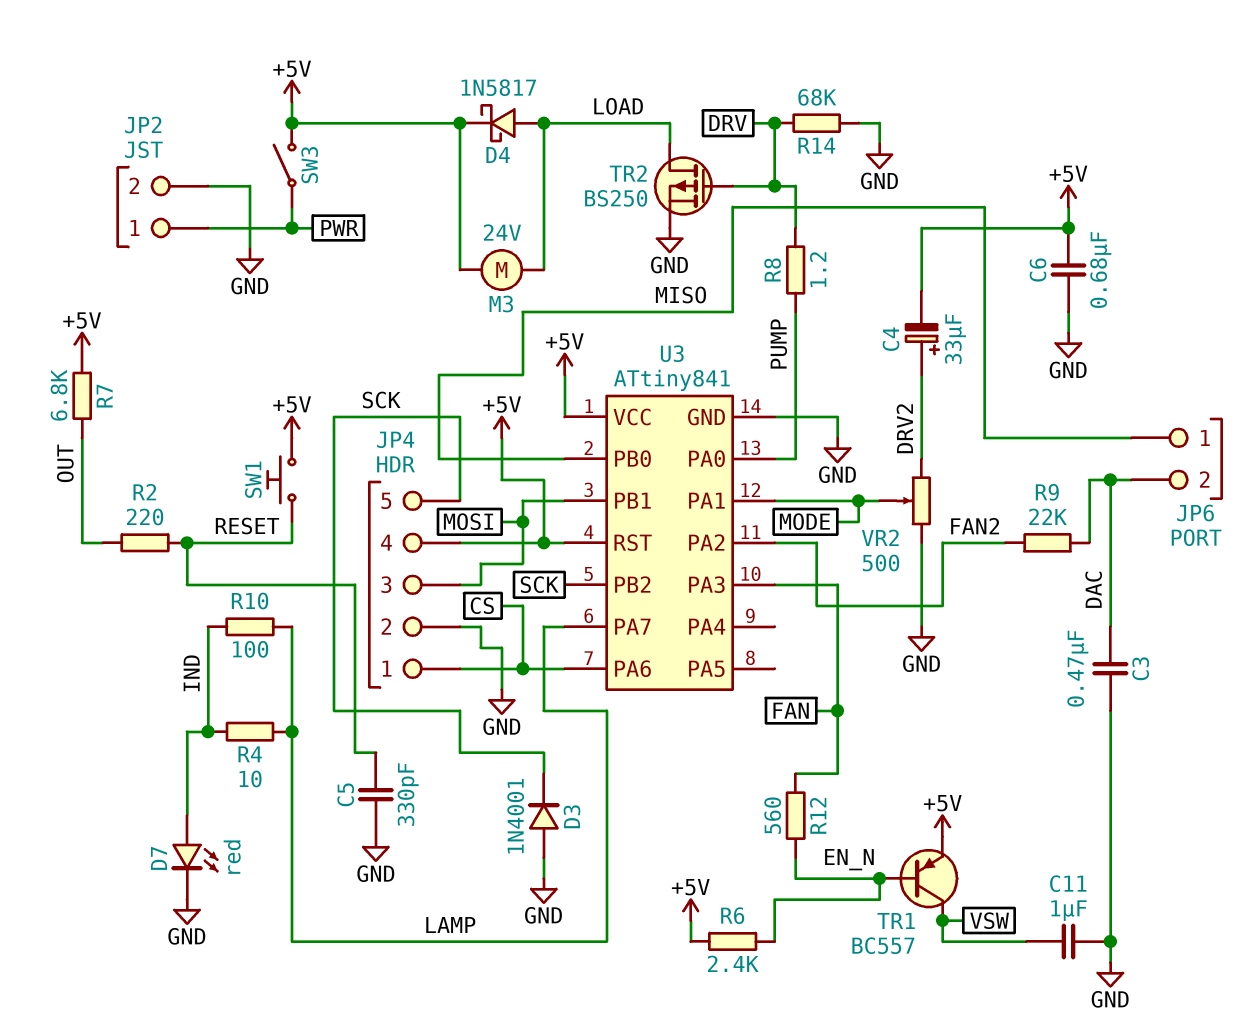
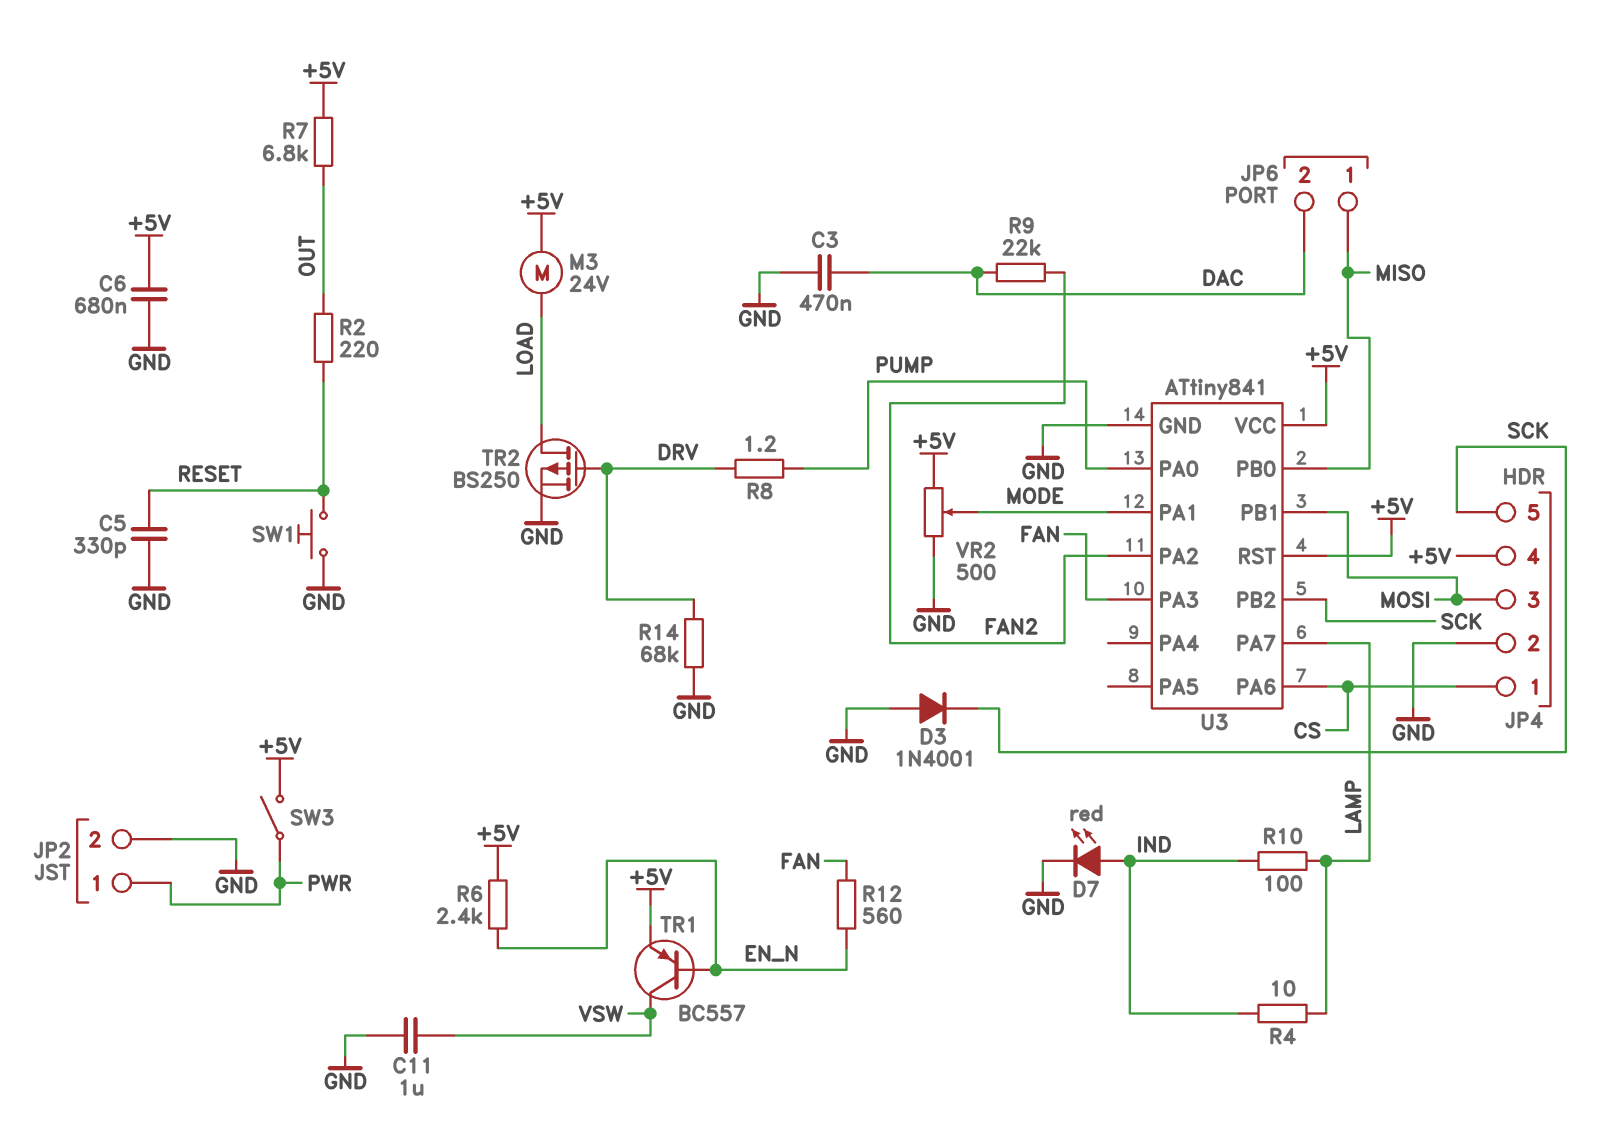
C4: 33uF (plus DRV2, minus +5V) -> none
D4: schottky 1N5817 (A LOAD, K +5V) -> none
SW1: button (+5V, RESET) -> button (GND, RESET)
VR2: 500 (DRV2, GND, wiper MODE) -> 500 (+5V, GND, wiper MODE)

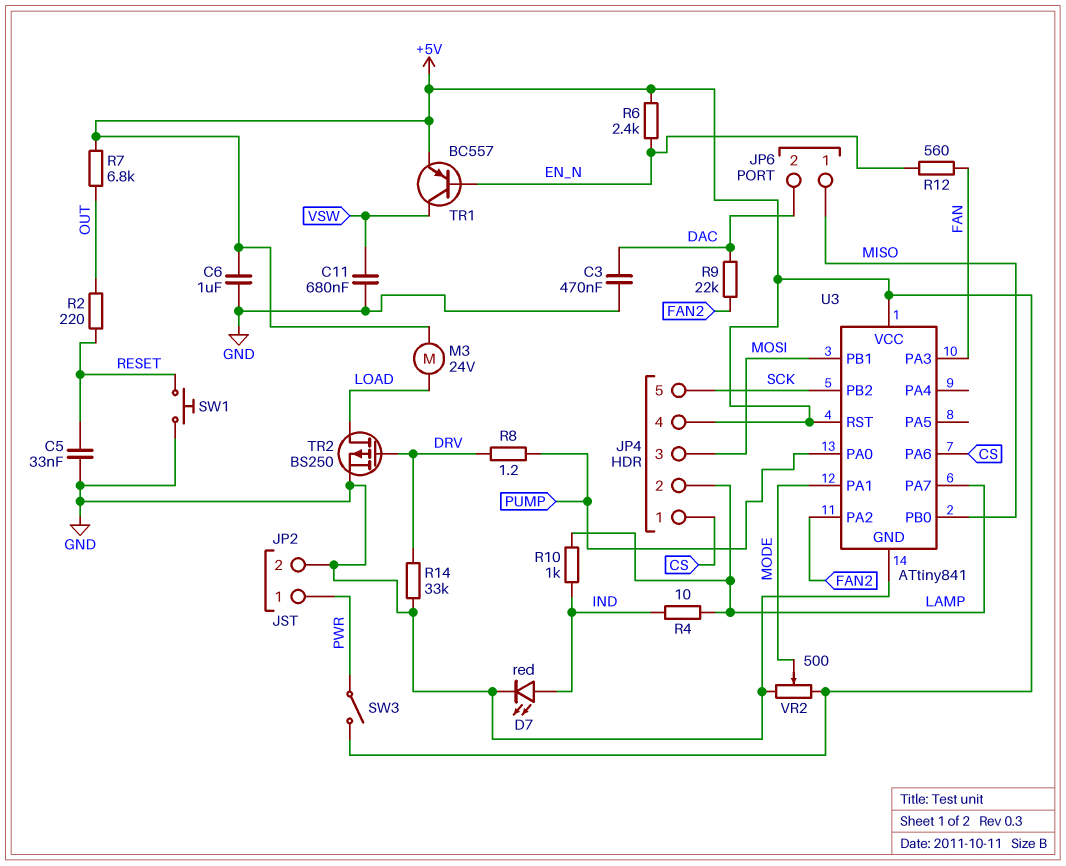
C5: 330pF (GND, RESET) -> 33nF (GND, RESET)
C6: 680nF (+5V, GND) -> 1uF (+5V, GND)
C11: 1uF (GND, VSW) -> 680nF (GND, VSW)
D3: diode 1N4001 (A GND, K SCK) -> none
JP4 pin 2: GND -> LAMP
R10: 100 (IND, LAMP) -> 1k (IND, LAMP)
R14: 68k (DRV, GND) -> 33k (DRV, GND)

